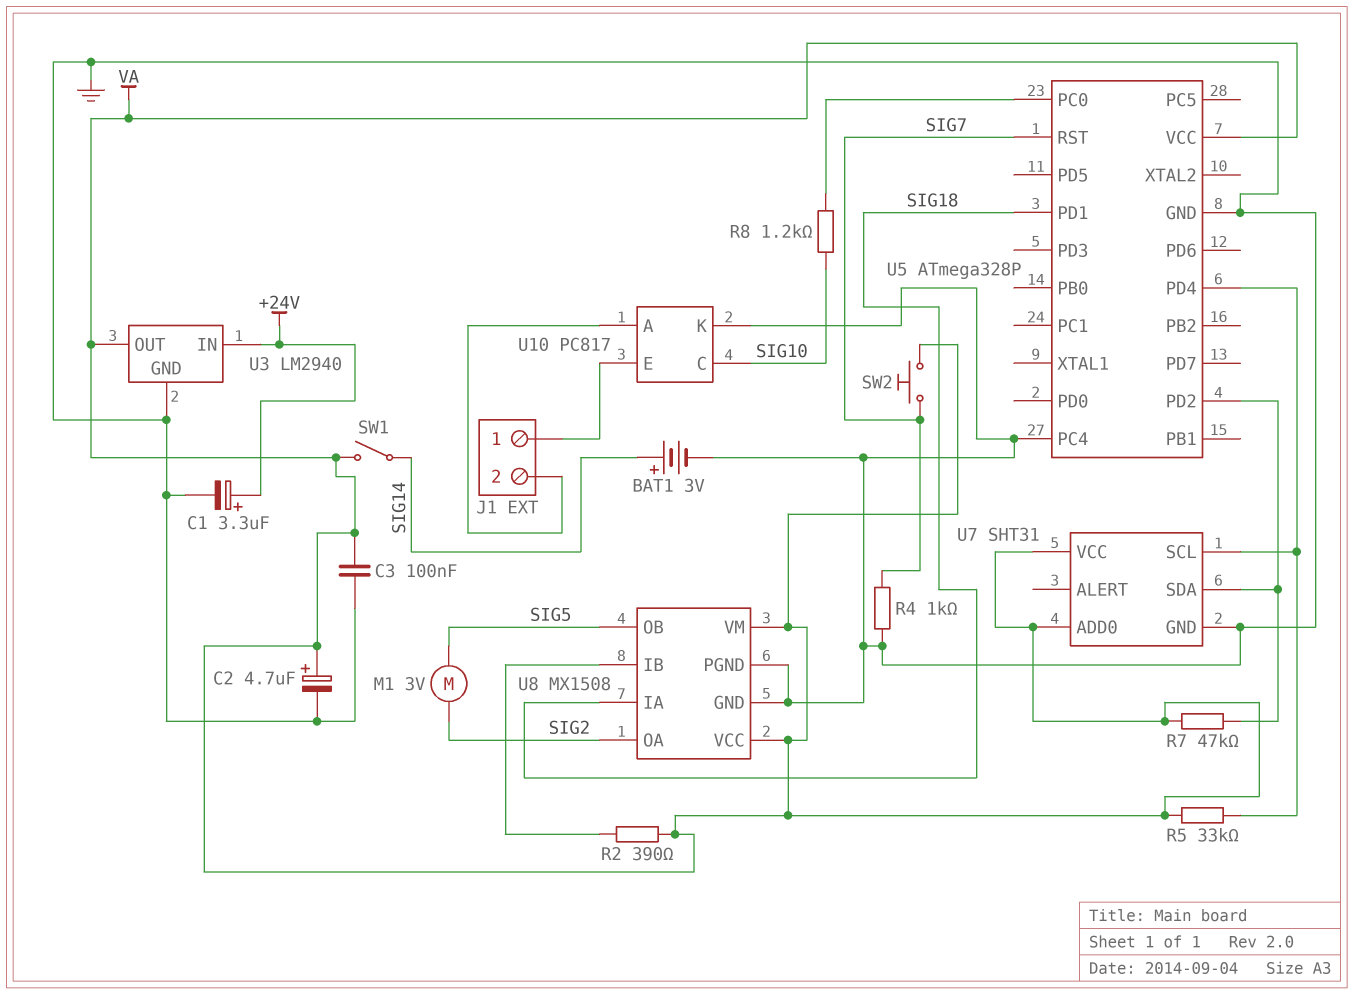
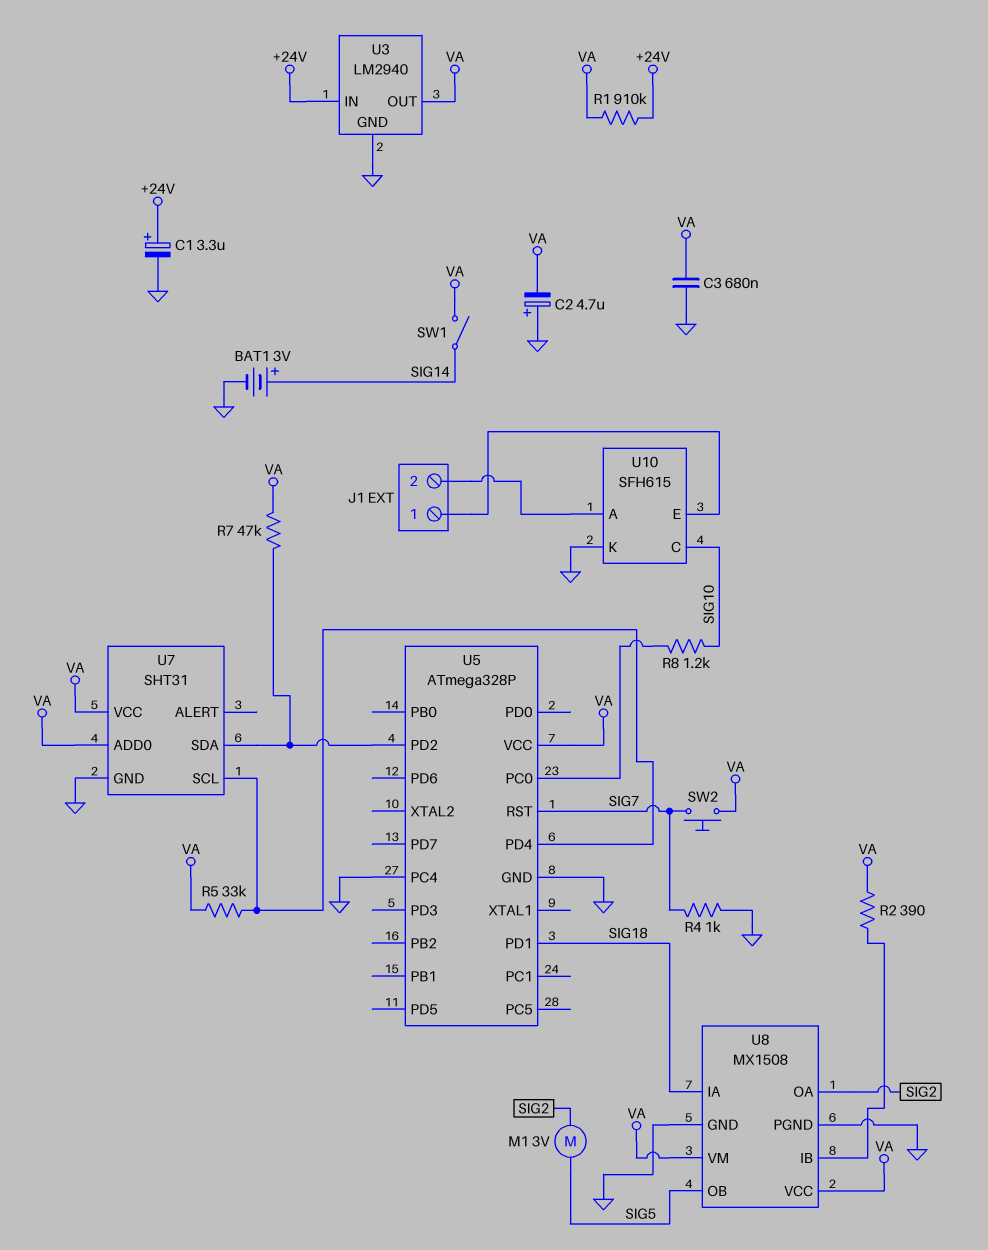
C2: 4.7uF (plus VA, minus GND) -> 4.7uF (plus GND, minus VA)
C3: 100nF (GND, VA) -> 680nF (GND, VA)
R1: none -> 910k (+24V, VA)
U10: PC817 -> SFH615

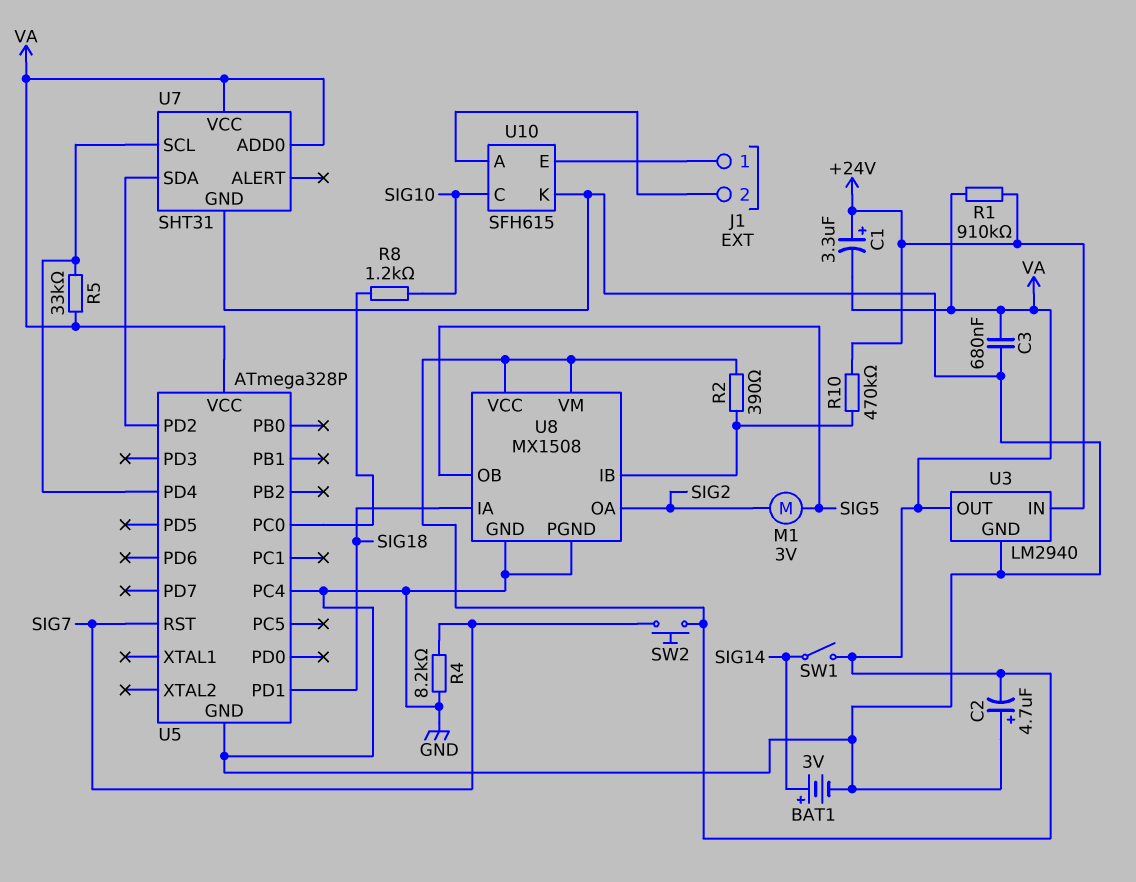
C1: 3.3uF (plus +24V, minus GND) -> 3.3uF (plus +24V, minus VA)
R4: 1k (GND, SIG7) -> 8.2k (GND, SIG7)
R7: 47k (U5/PD2, VA) -> none
R10: none -> 470k (+24V, U8/IB)

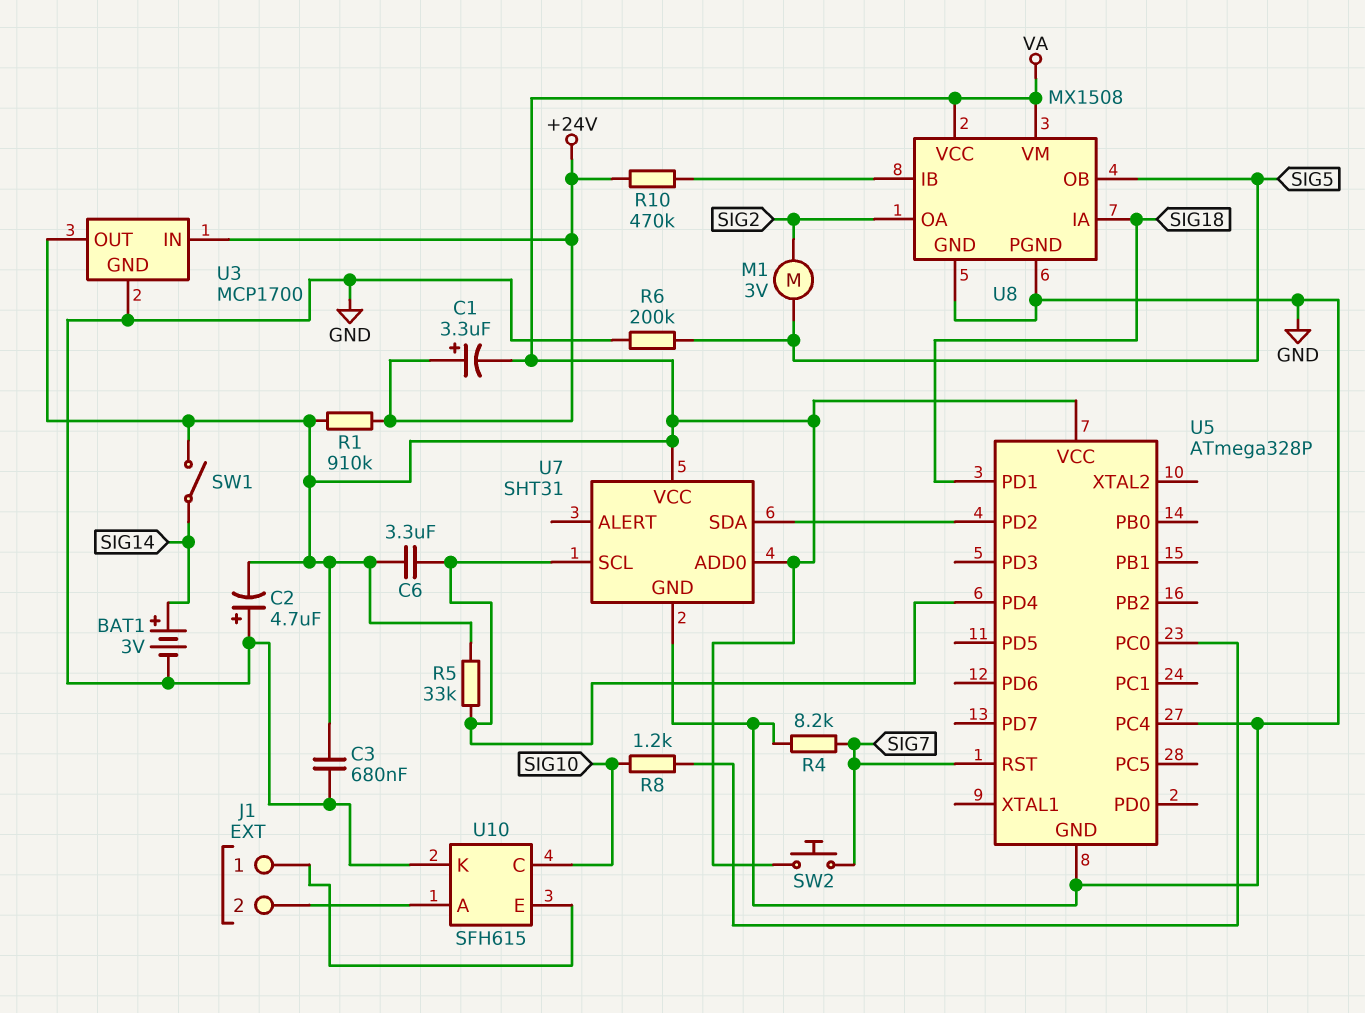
C6: none -> 3.3uF (U5/PD4, VA)
R2: 390 (U8/IB, VA) -> none
R6: none -> 200k (GND, SIG5)
U3: LM2940 -> MCP1700

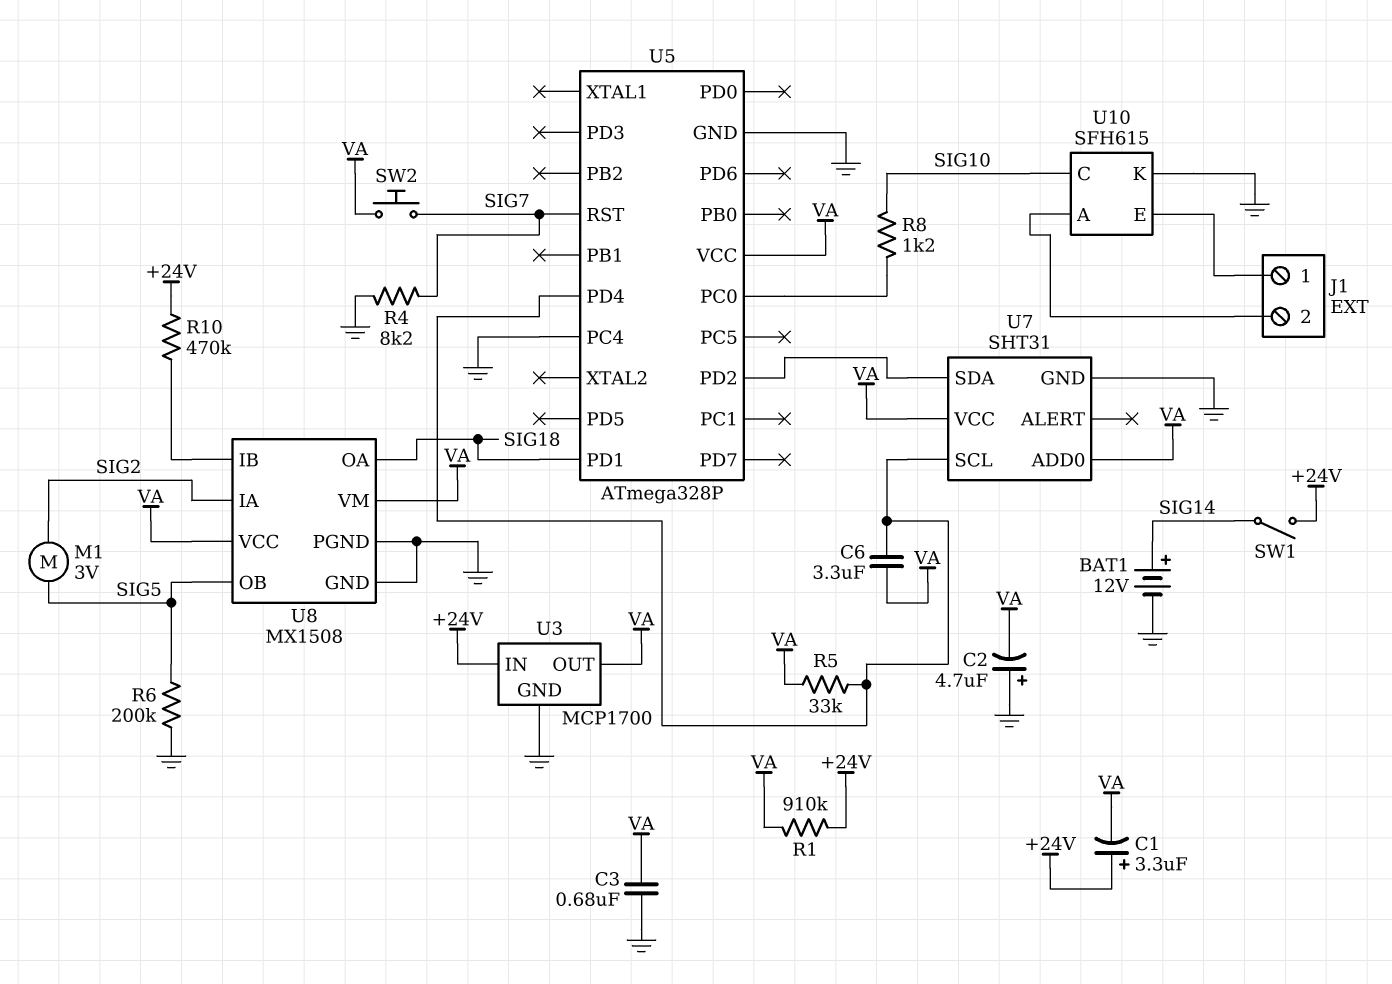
BAT1: 3V (plus SIG14, minus GND) -> 12V (plus SIG14, minus GND)
SW1: switch (SIG14, VA) -> switch (+24V, SIG14)
U8 pin IA: SIG18 -> SIG2
U8 pin OA: SIG2 -> SIG18

